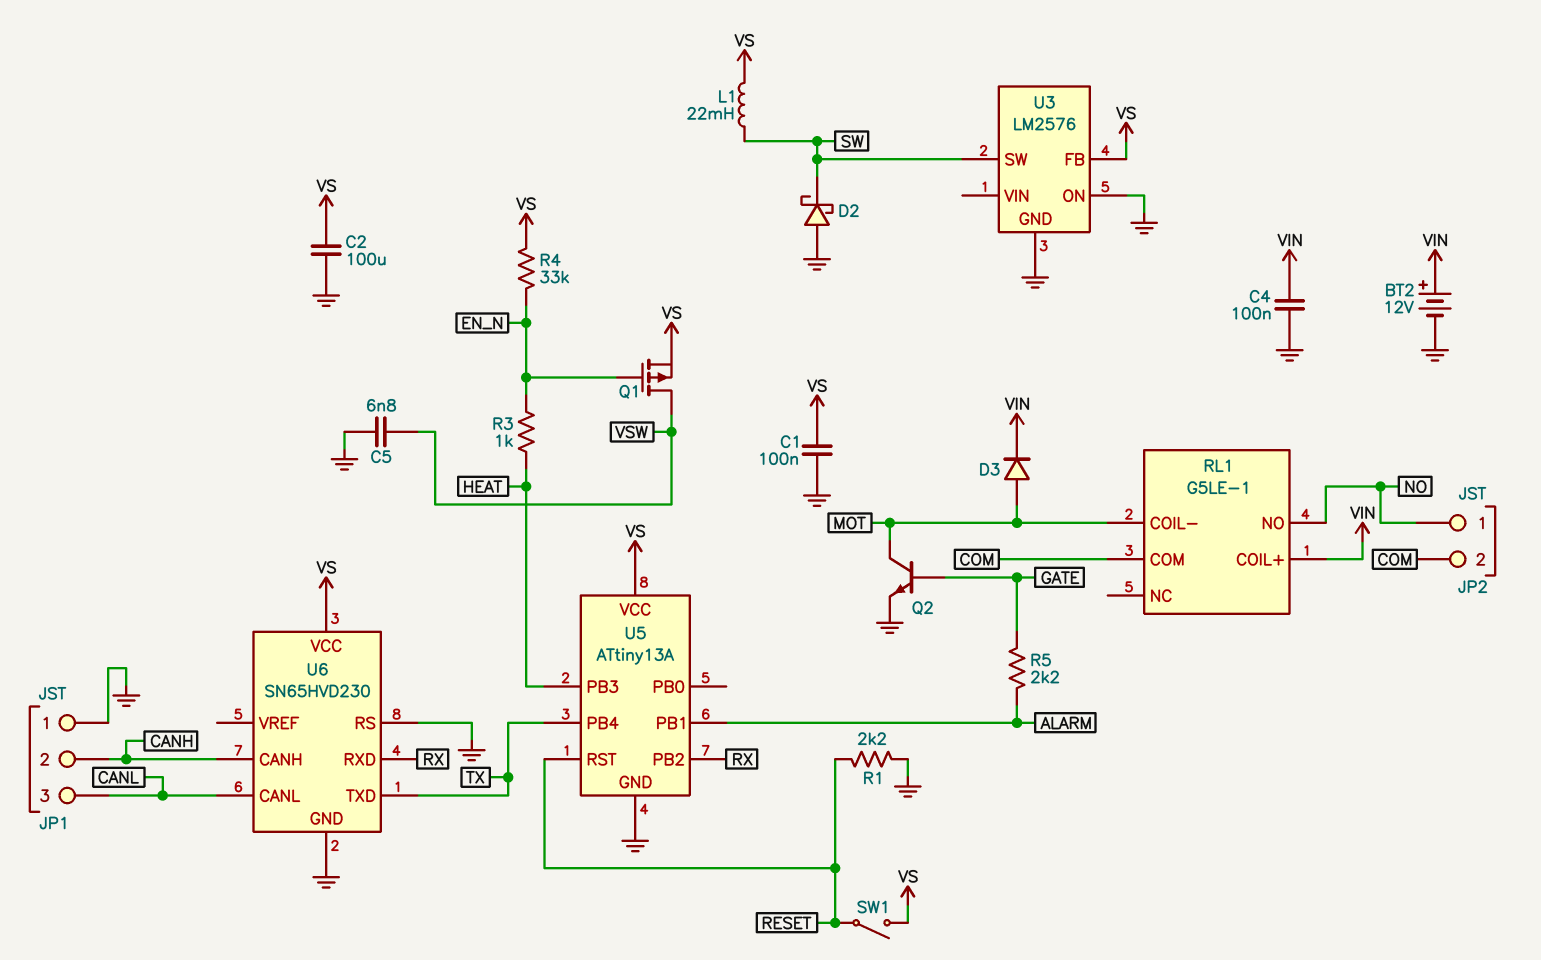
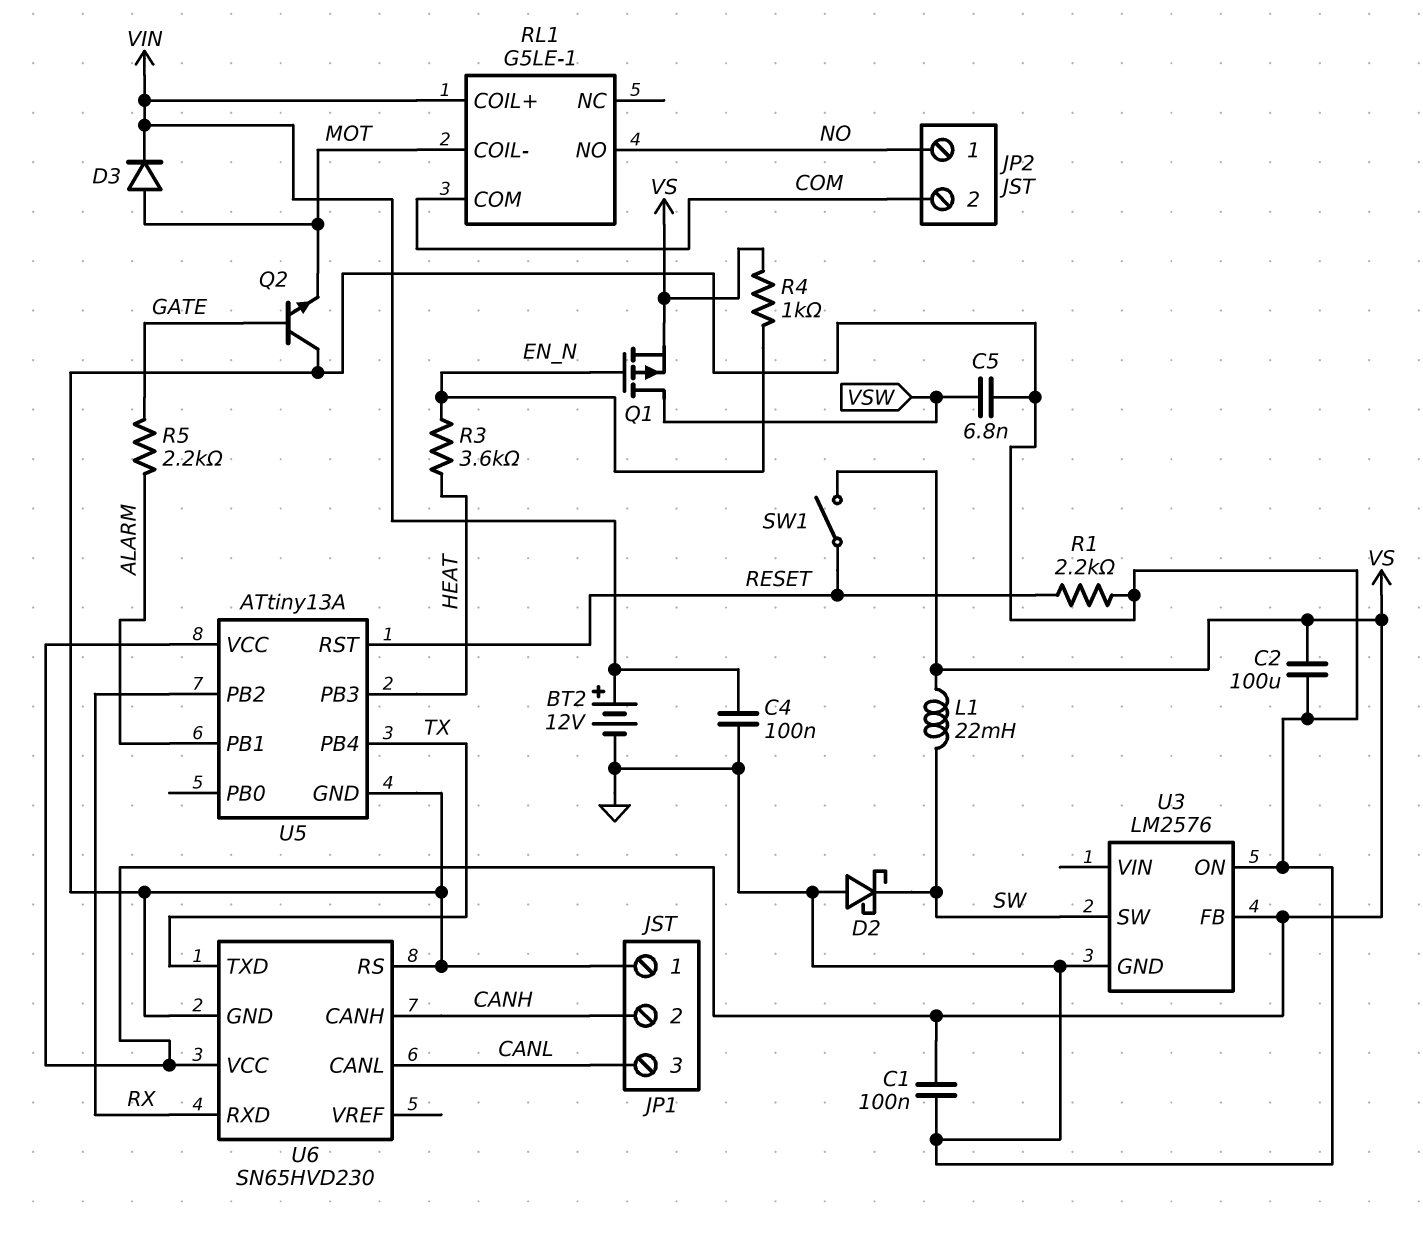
Q2: NPN (B GATE, C MOT, E GND) -> NPN (B GATE, C GND, E MOT)
R3: 1k (EN_N, HEAT) -> 3.6k (EN_N, HEAT)
R4: 33k (EN_N, VS) -> 1k (EN_N, VS)

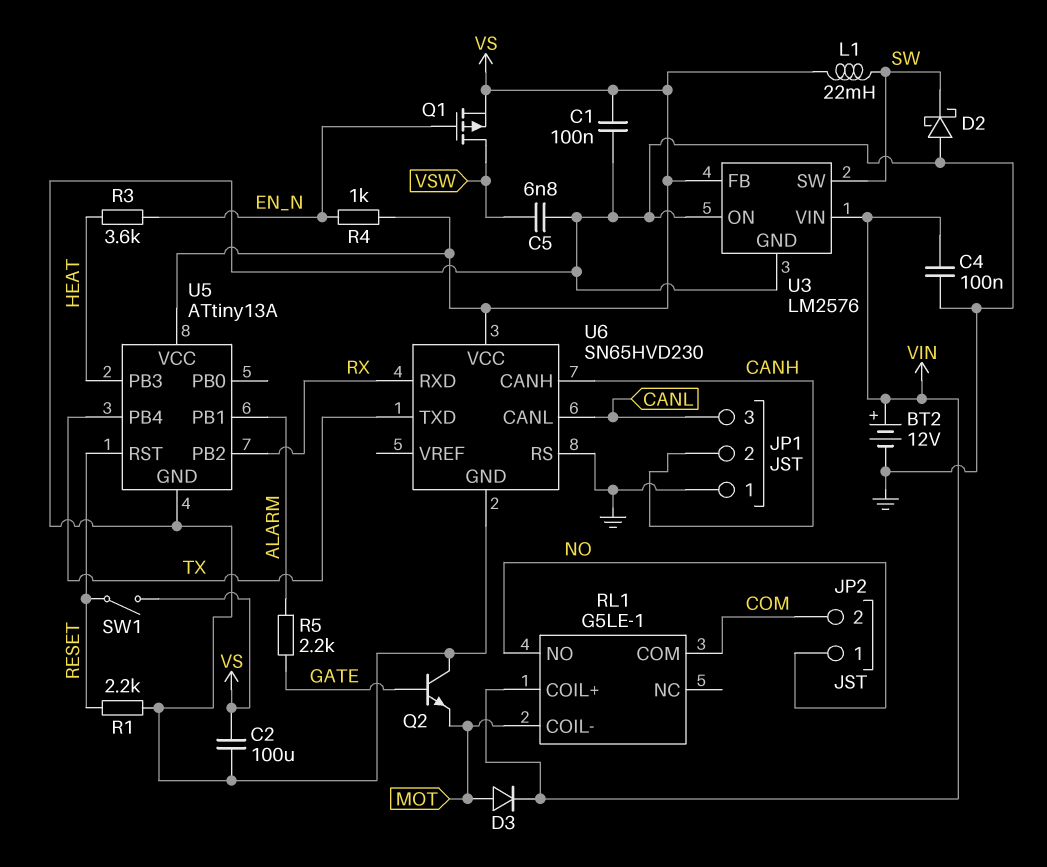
U3 pin VIN: none -> VIN

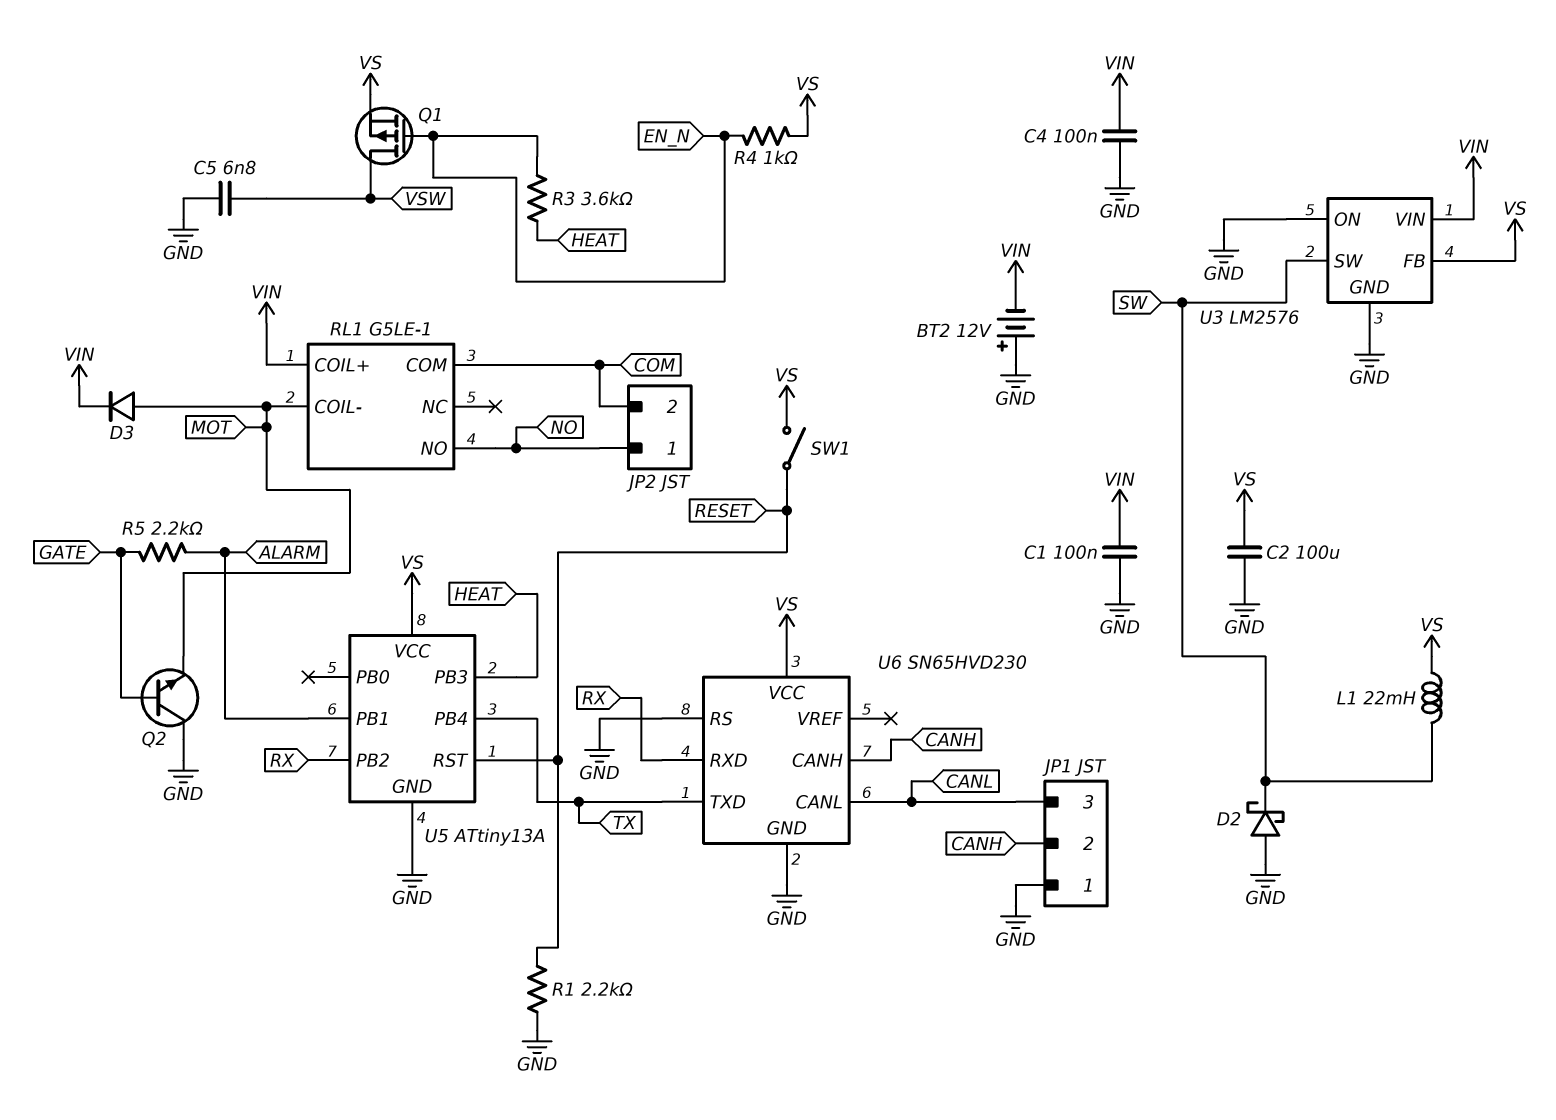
BT2: 12V (plus VIN, minus GND) -> 12V (plus GND, minus VIN)
C1: 100nF (GND, VS) -> 100nF (GND, VIN)

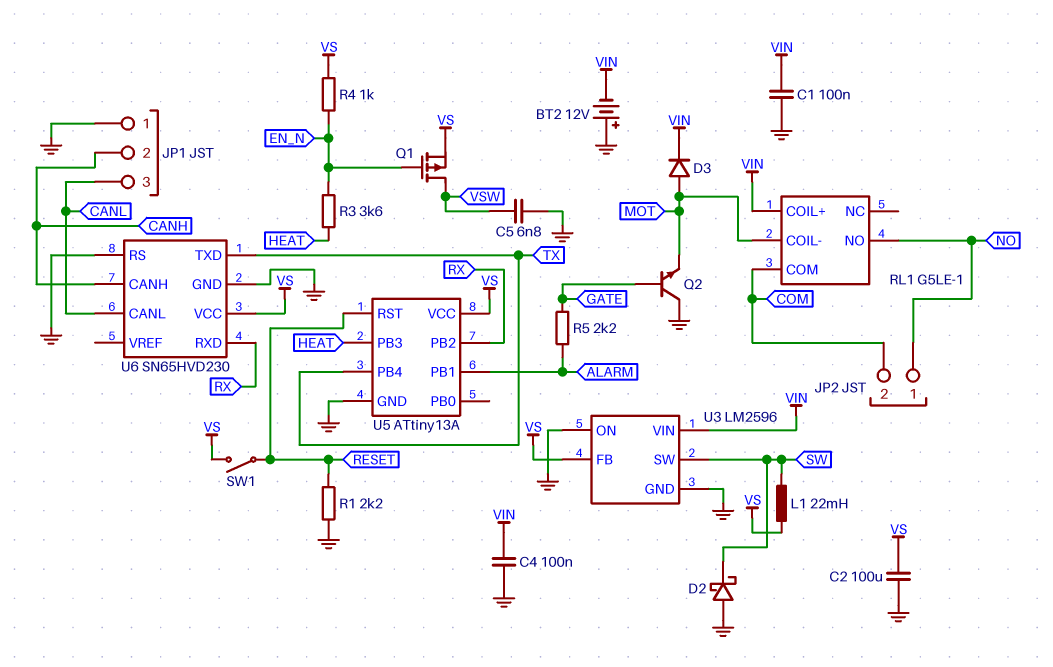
U3: LM2576 -> LM2596

